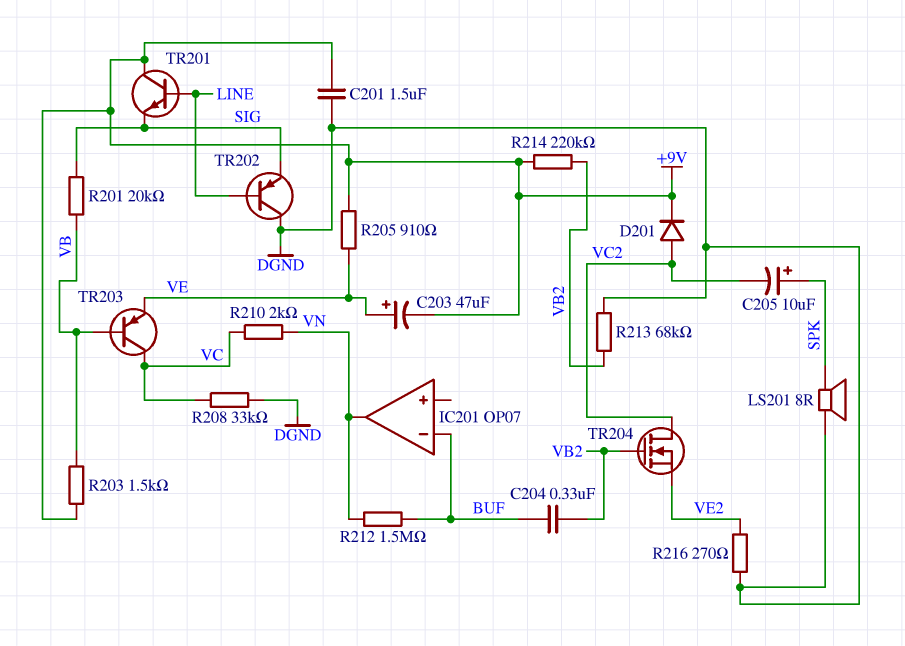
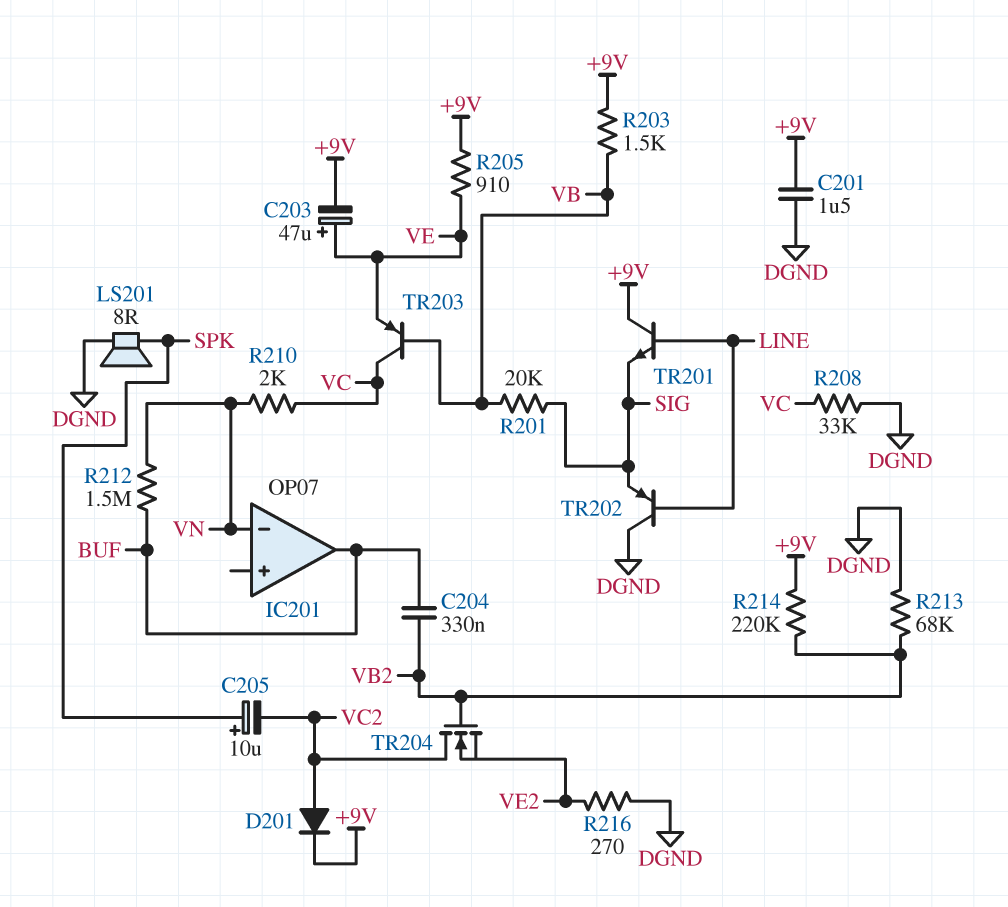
IC201 pin in-: BUF -> VN
IC201 pin out: VN -> BUF

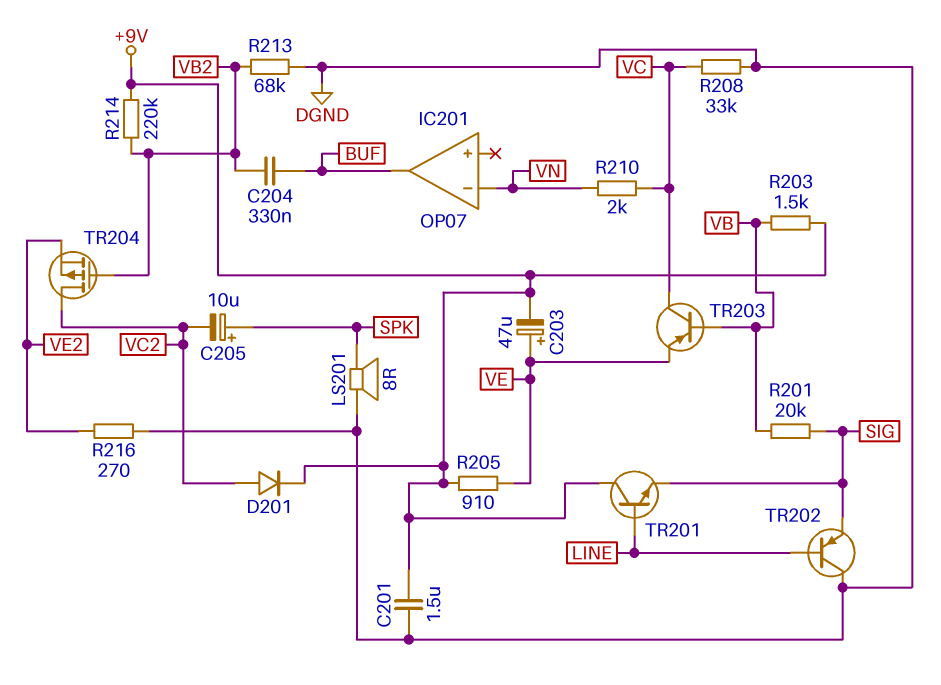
R212: 1.5M (BUF, VN) -> none
TR204: NMOS (G VB2, D VC2, S VE2) -> PMOS (G VB2, D VC2, S VE2)

